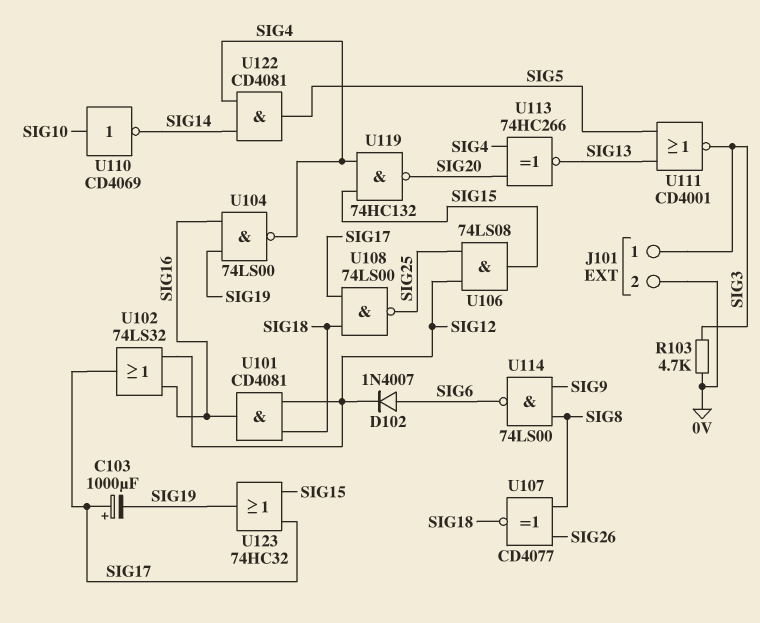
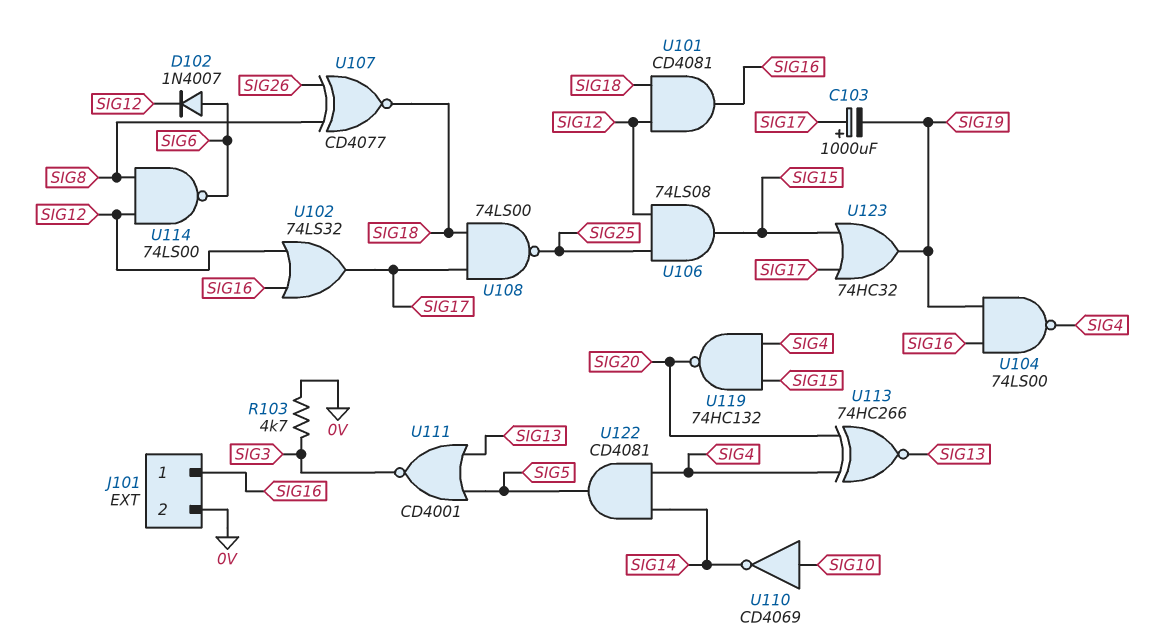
J101 pin 1: SIG3 -> SIG16
U114: NAND 74LS00 (in SIG8, in SIG9, out SIG6) -> NAND 74LS00 (in SIG8, in SIG12, out SIG6)

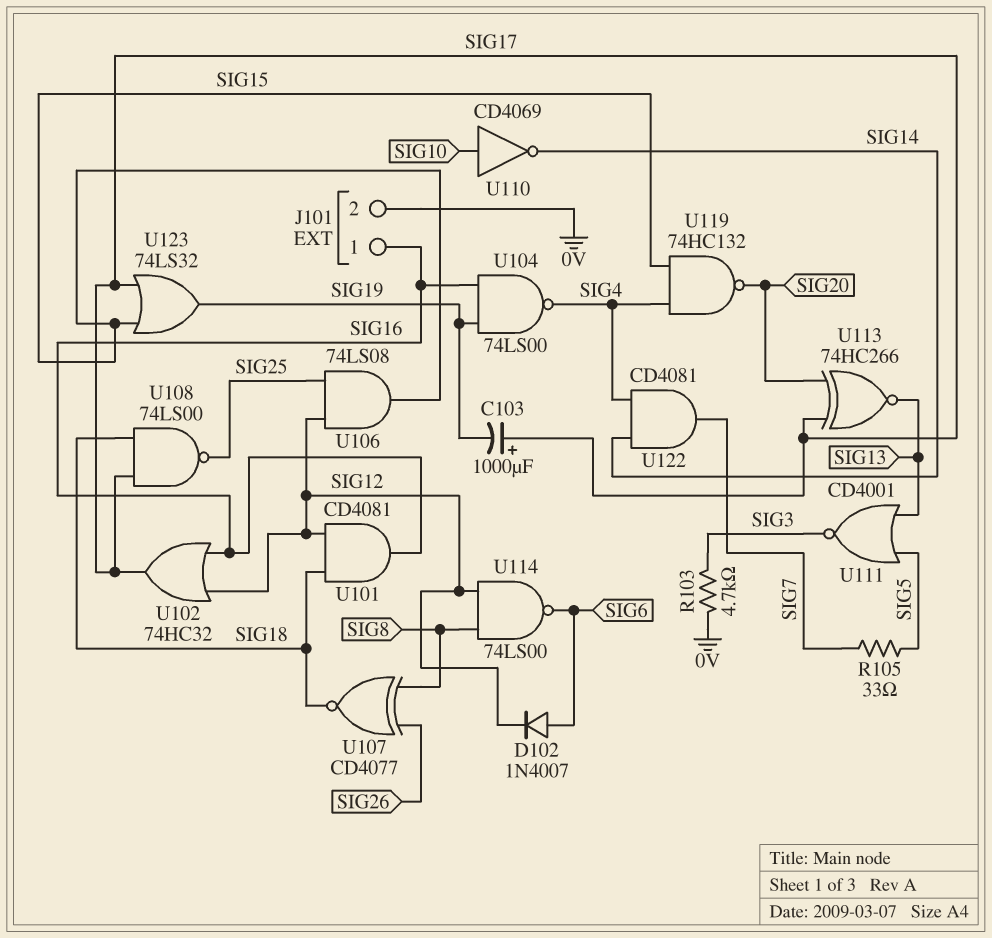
R105: none -> 33 (SIG5, SIG7)
U102: OR 74LS32 (in SIG12, in SIG16, out SIG17) -> OR 74HC32 (in SIG12, in SIG16, out SIG17)
U113: XNOR 74HC266 (in SIG4, in SIG20, out SIG13) -> XNOR 74HC266 (in SIG17, in SIG20, out SIG13)
U122: AND CD4081 (in SIG4, in SIG14, out SIG5) -> AND CD4081 (in SIG4, in SIG14, out SIG7)
U123: OR 74HC32 (in SIG15, in SIG17, out SIG19) -> OR 74LS32 (in SIG15, in SIG17, out SIG19)

